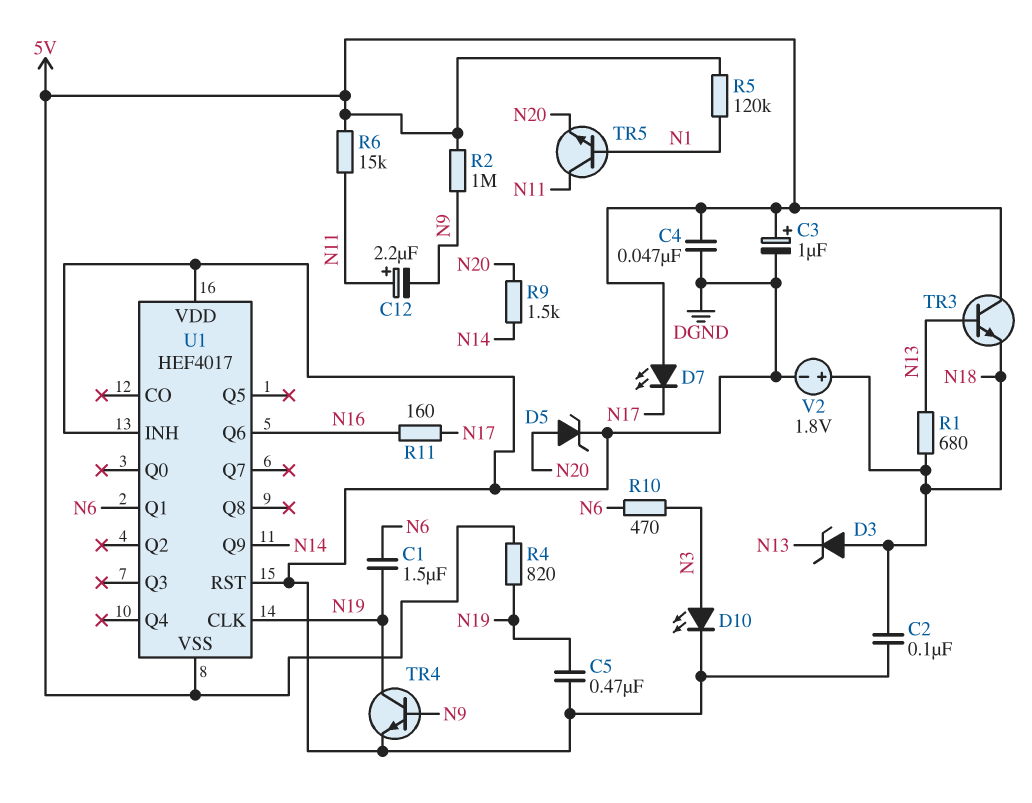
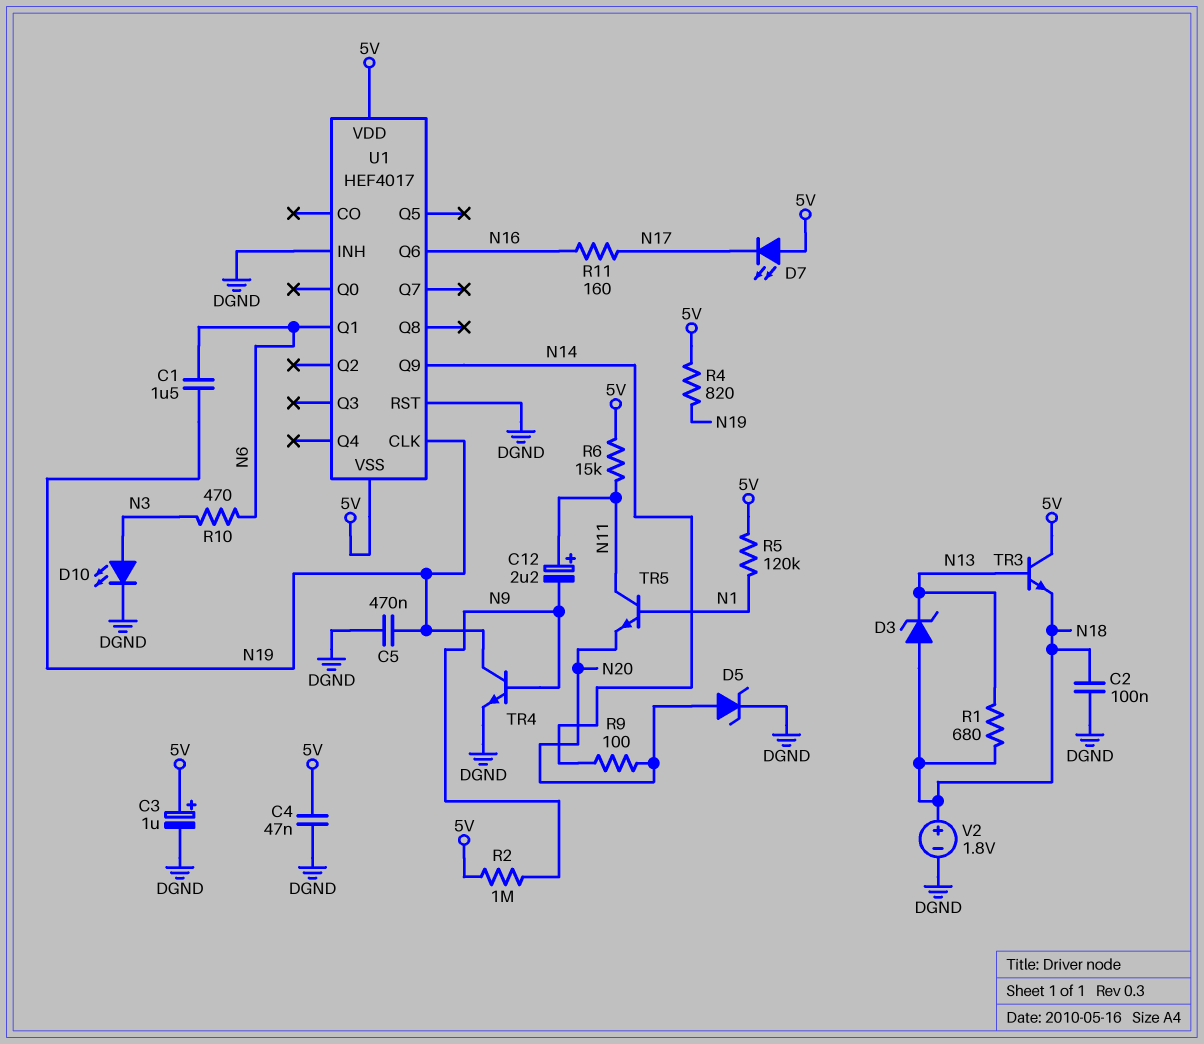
R9: 1.5k (N14, N20) -> 100 (N14, N20)
U1 pin VDD: DGND -> 5V

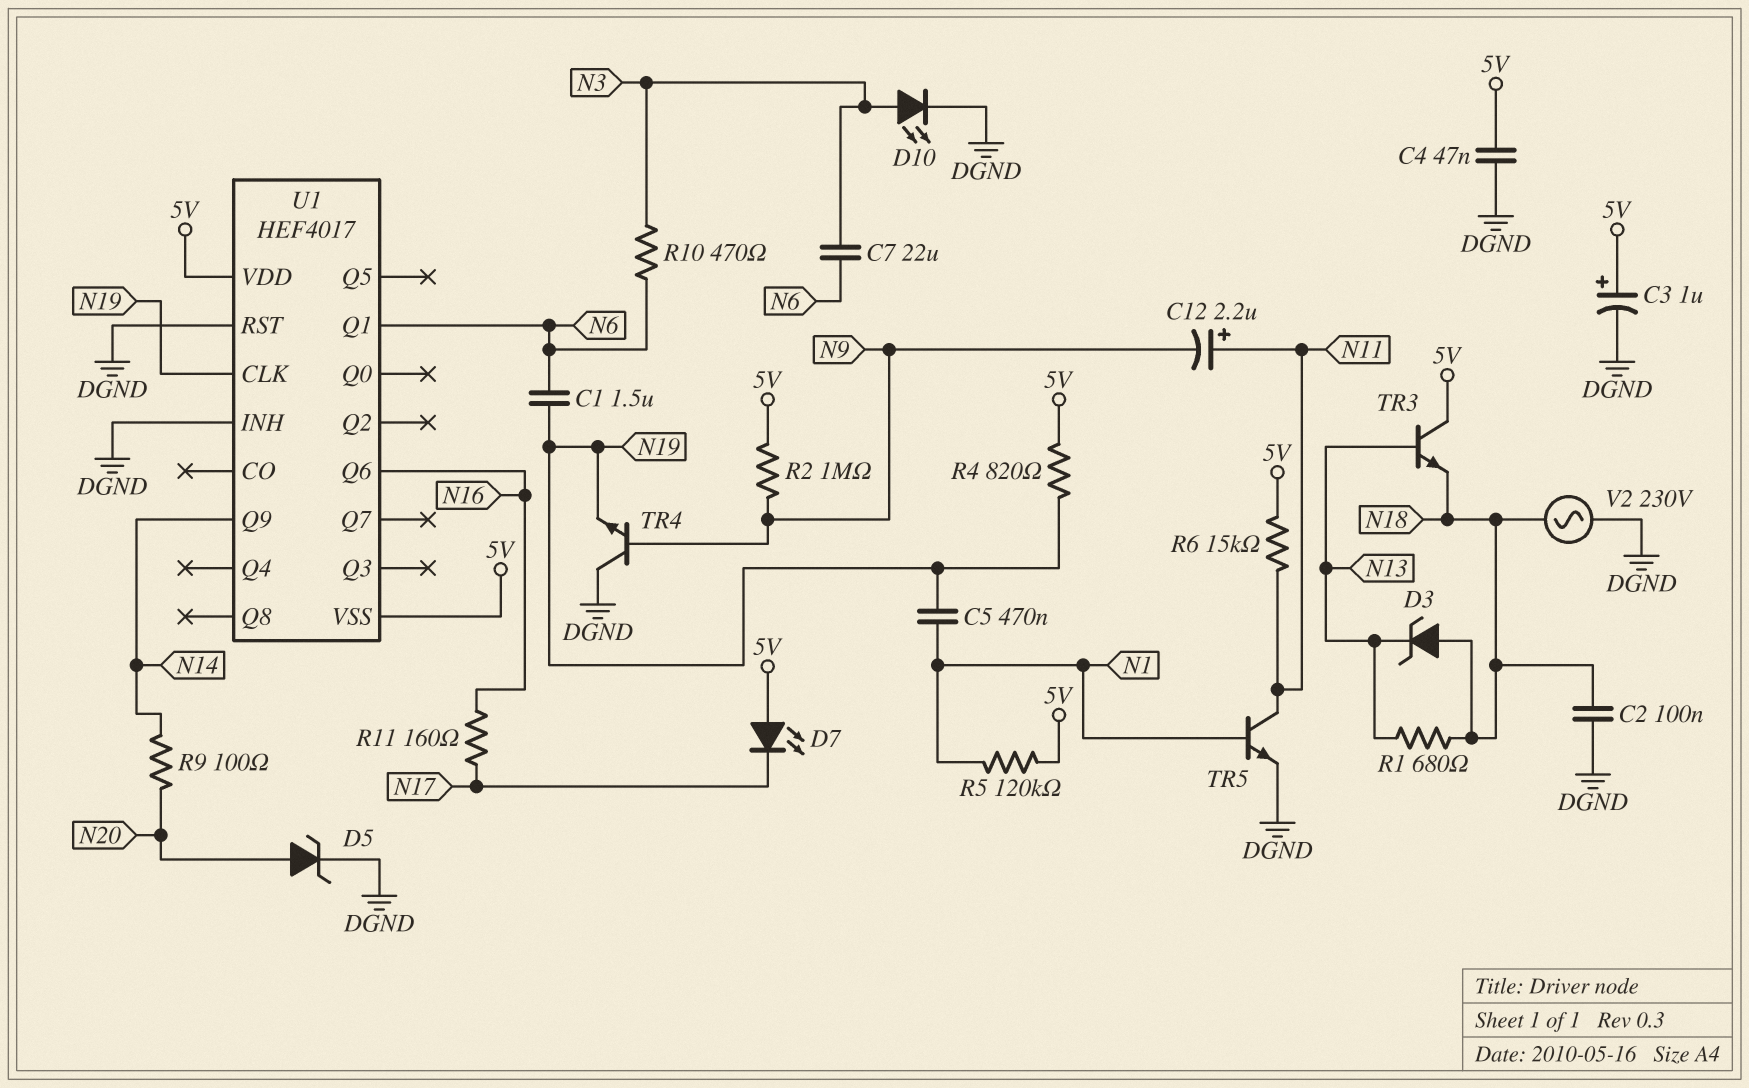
C5: 470nF (DGND, N19) -> 470nF (N1, N19)
C7: none -> 22uF (N3, N6)
TR4: NPN (B N9, C N19, E DGND) -> NPN (B N9, C DGND, E N19)
TR5: NPN (B N1, C N11, E N20) -> NPN (B N1, C N11, E DGND)
V2: 1.8V (plus N18, minus DGND) -> AC 230V (DGND, N18)

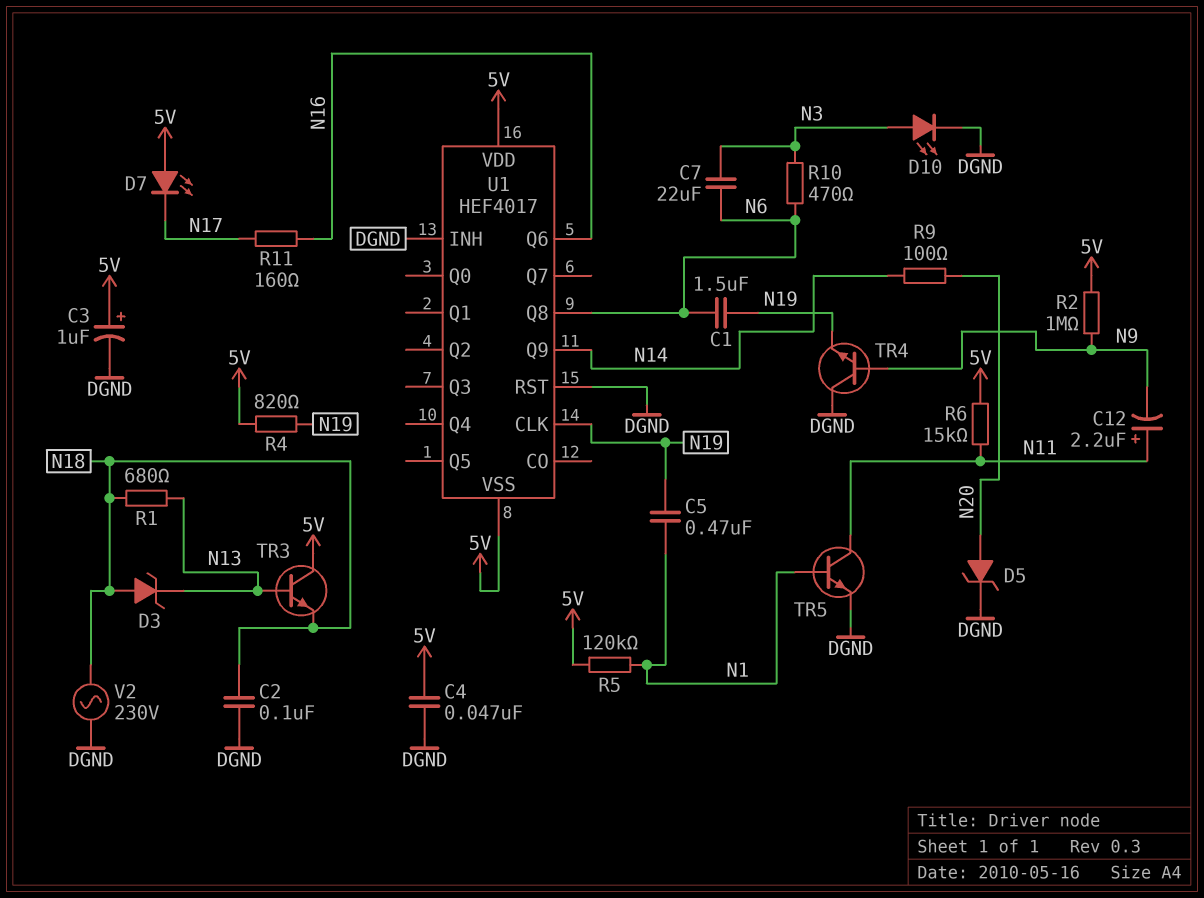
U1 pin Q1: N6 -> none
U1 pin Q8: none -> N6

